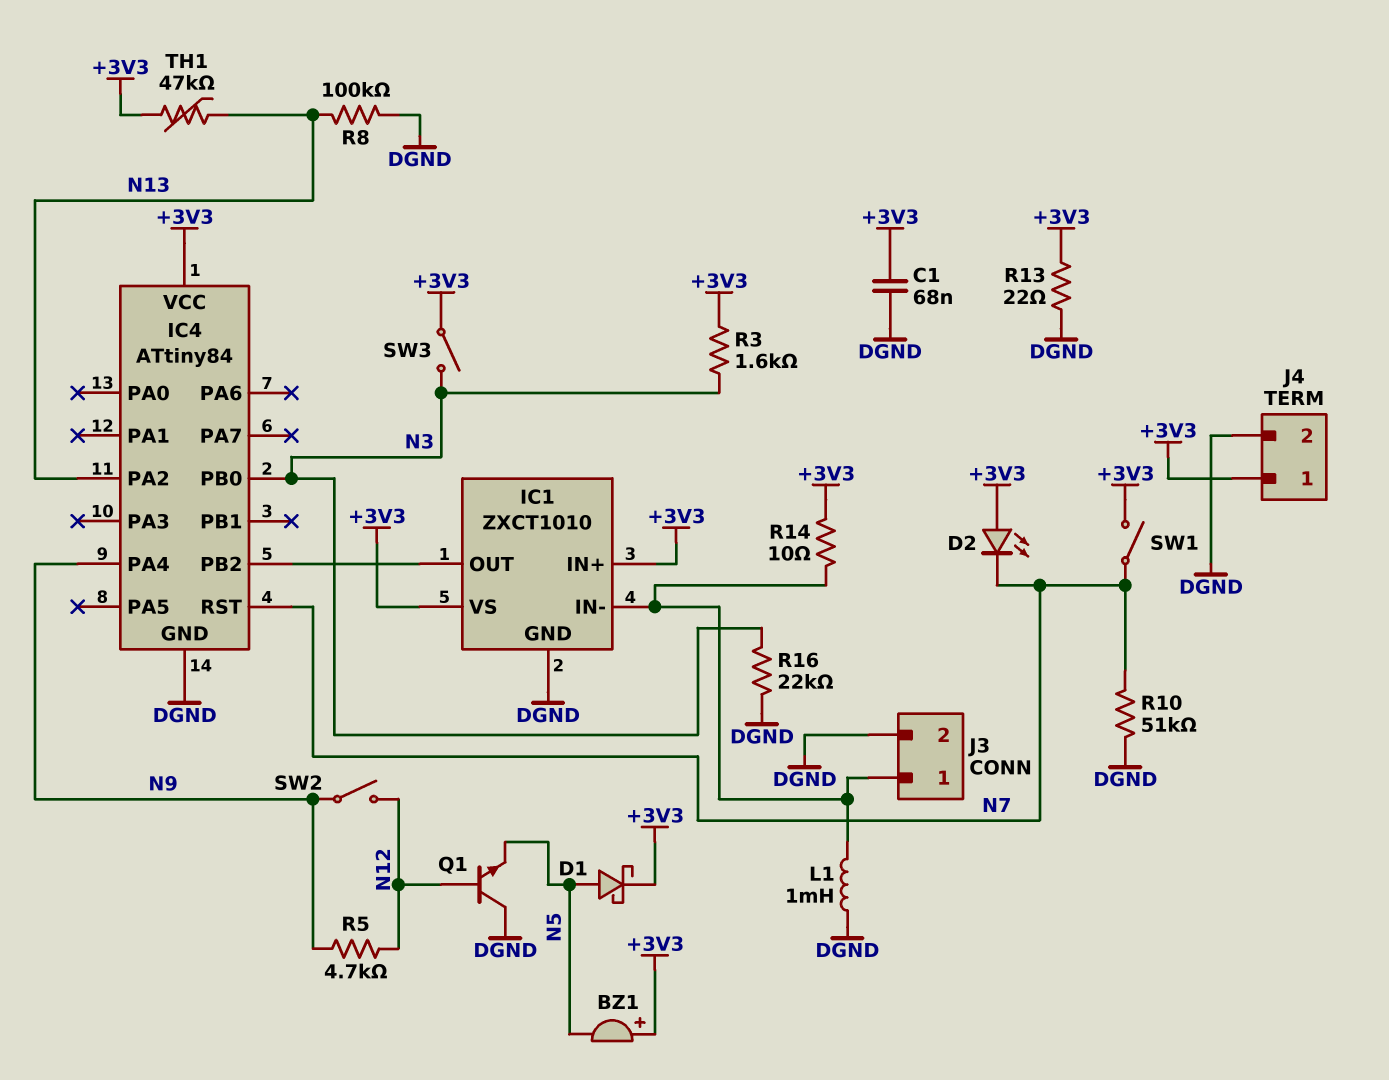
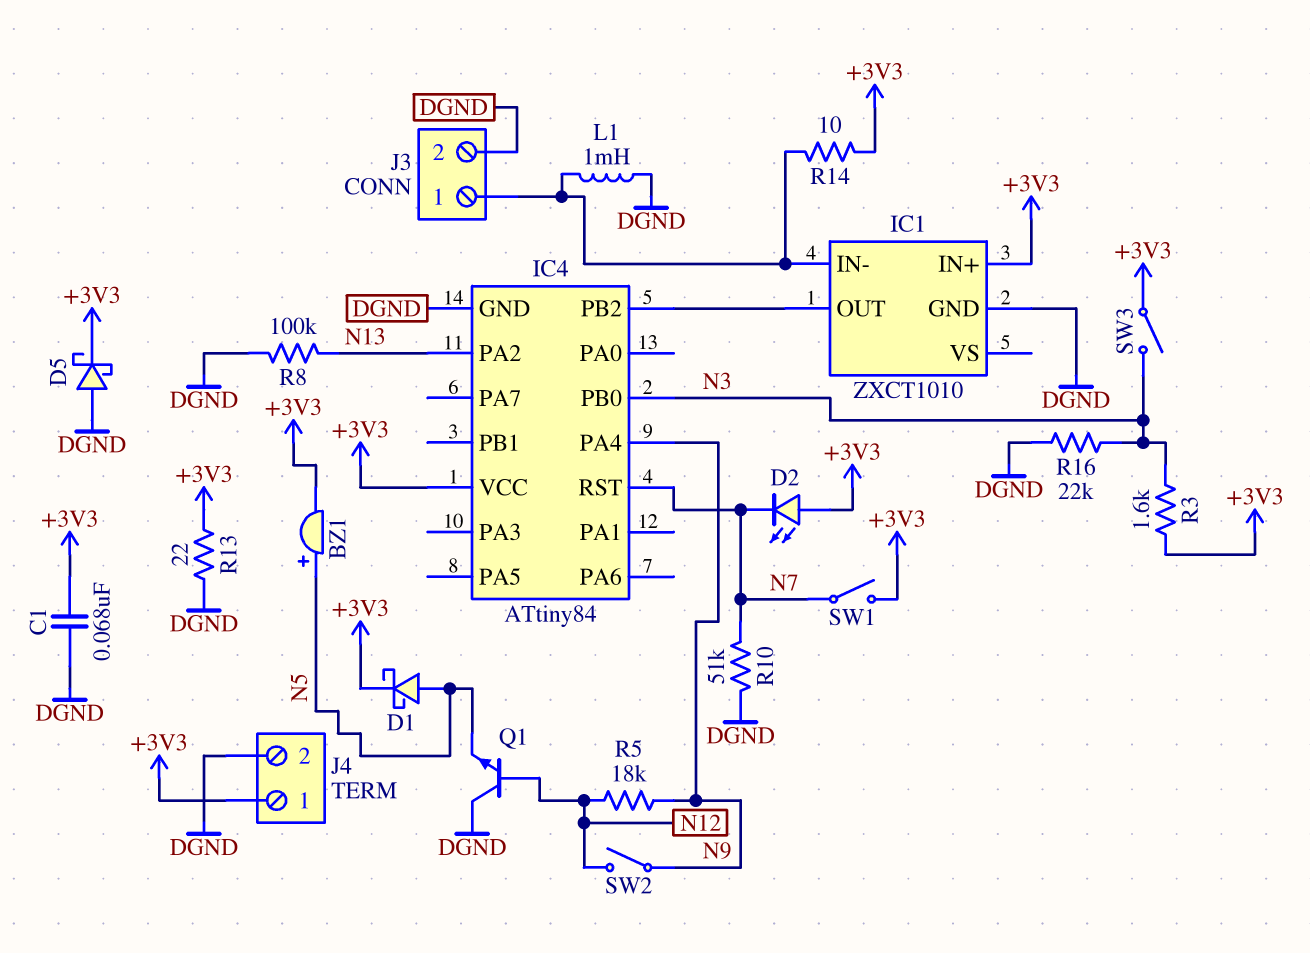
BZ1: buzzer (plus +3V3, minus N5) -> buzzer (plus N5, minus +3V3)
D5: none -> schottky (A DGND, K +3V3)
IC1 pin VS: +3V3 -> none
R5: 4.7k (N9, N12) -> 18k (N9, N12)
TH1: 47k (+3V3, N13) -> none

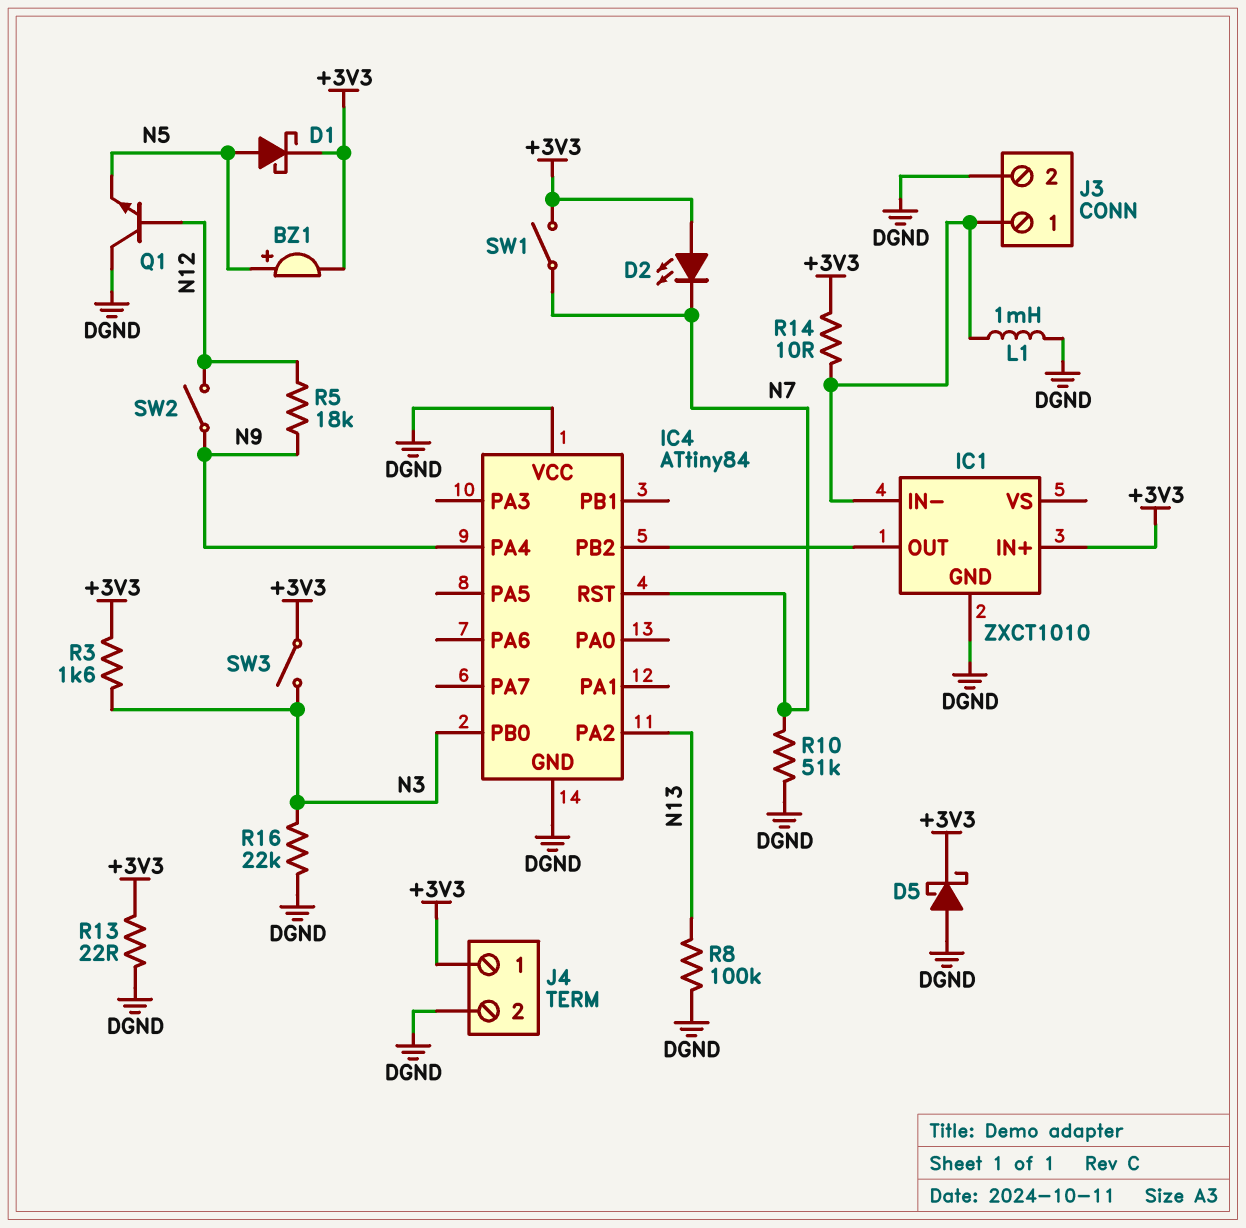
C1: 68nF (+3V3, DGND) -> none
IC4 pin VCC: +3V3 -> DGND

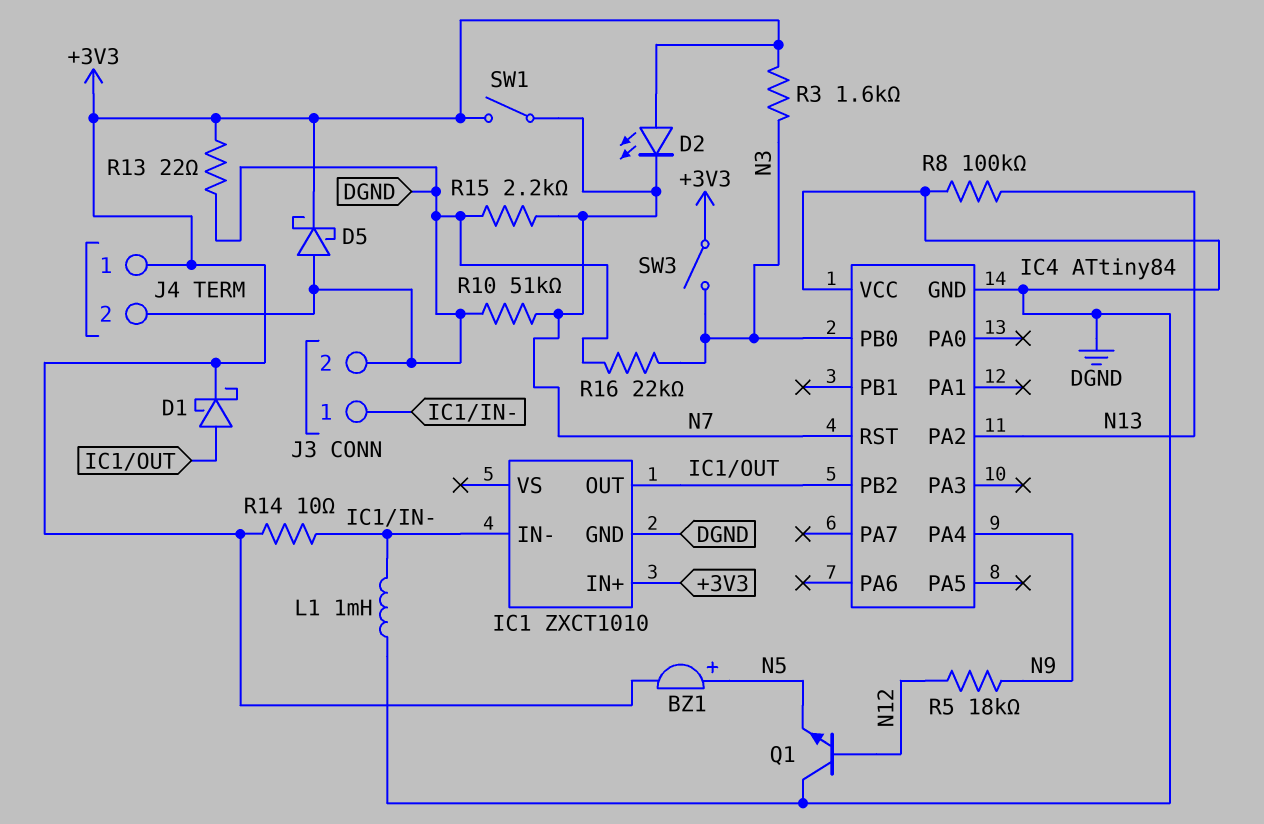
D1: schottky (A N5, K +3V3) -> schottky (A IC1/OUT, K +3V3)
R15: none -> 2.2k (DGND, N7)
SW2: switch (N9, N12) -> none

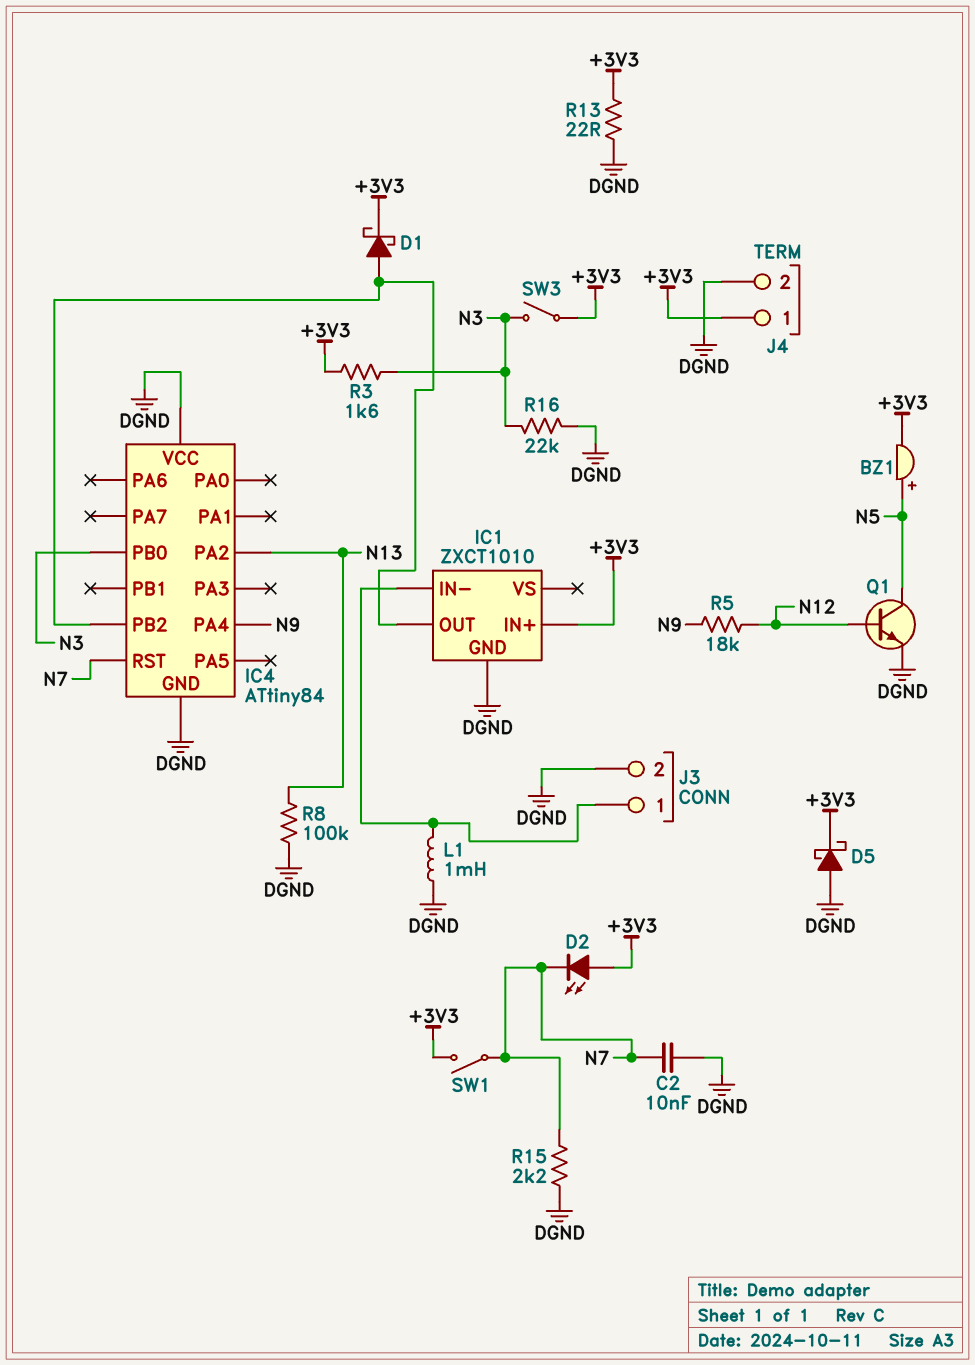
C2: none -> 10nF (DGND, N7)
Q1: NPN (B N12, C DGND, E N5) -> NPN (B N12, C N5, E DGND)
R10: 51k (DGND, N7) -> none
R14: 10 (+3V3, IC1/IN-) -> none

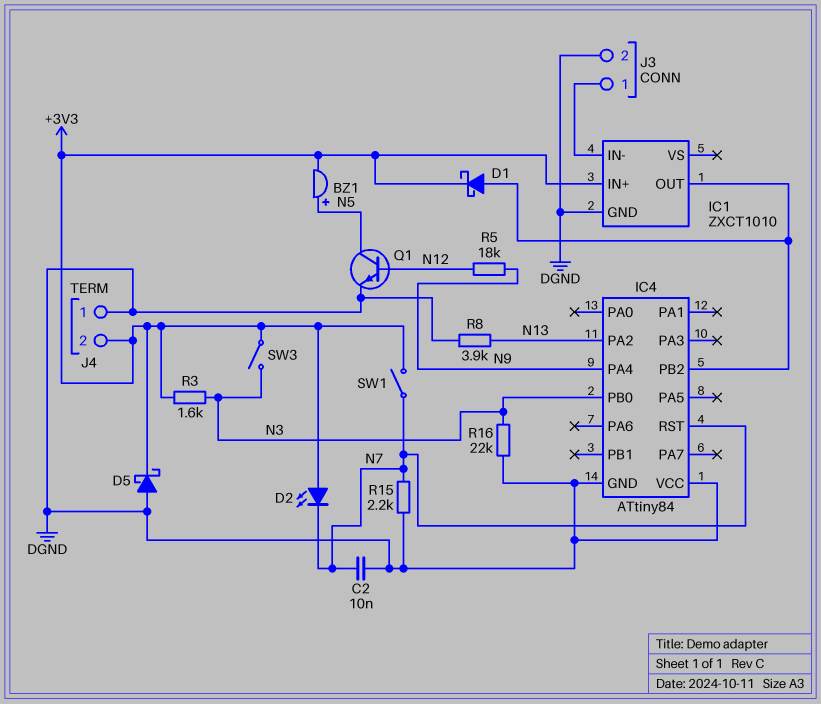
J4 pin 1: +3V3 -> DGND
J4 pin 2: DGND -> +3V3
L1: 1mH (DGND, IC1/IN-) -> none
R8: 100k (DGND, N13) -> 3.9k (DGND, N13)
R13: 22 (+3V3, DGND) -> none

